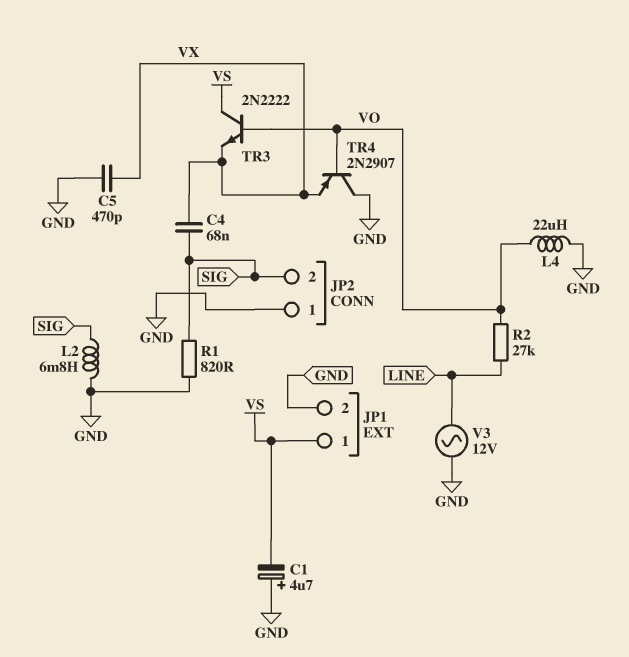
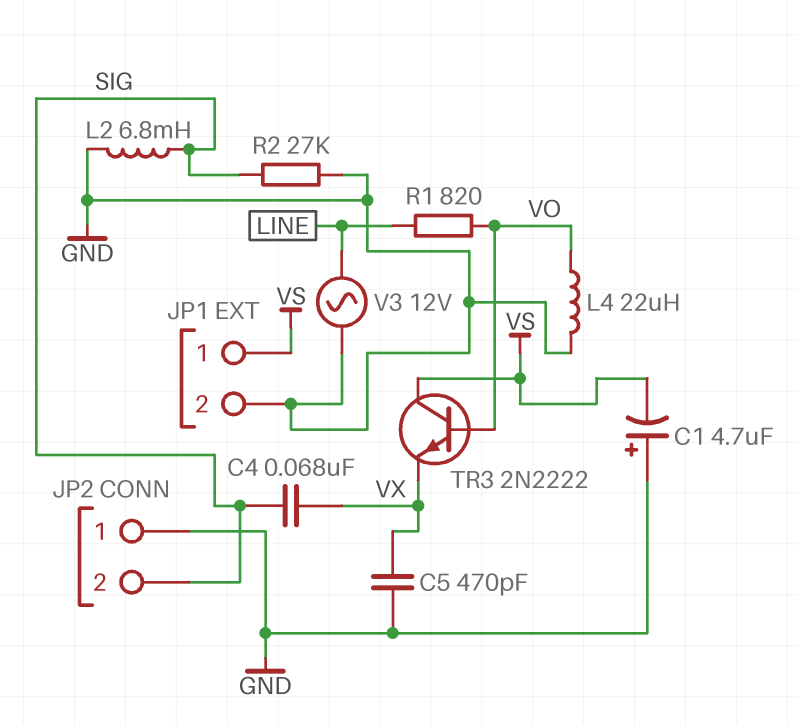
R1: 820 (GND, SIG) -> 820 (LINE, VO)
R2: 27k (LINE, VO) -> 27k (GND, SIG)
TR4: PNP 2N2907 (B VO, C GND, E VX) -> none

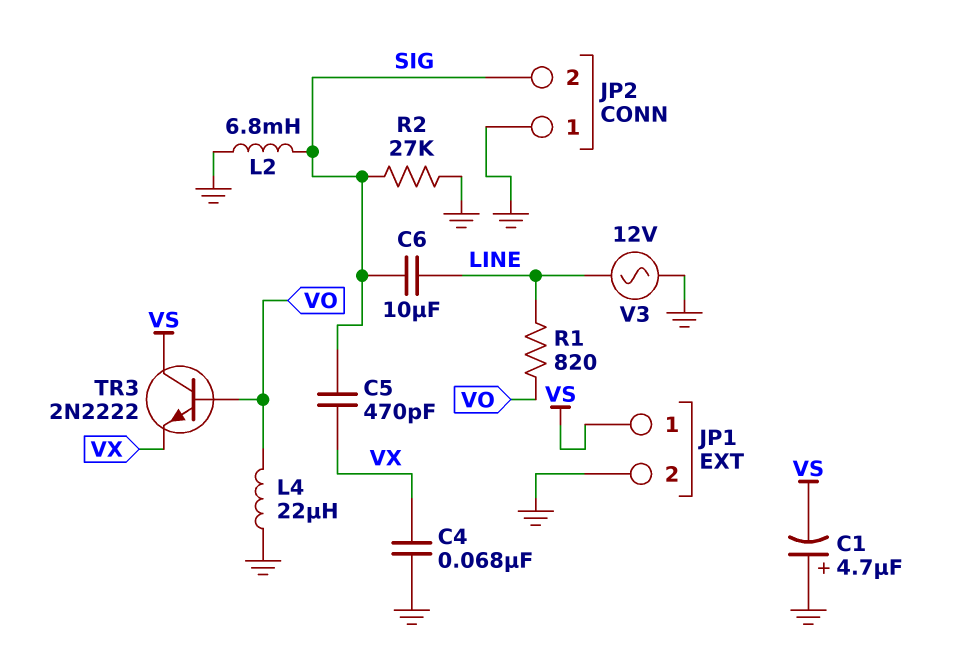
C4: 68nF (SIG, VX) -> 68nF (GND, VX)
C5: 470pF (GND, VX) -> 470pF (SIG, VX)
C6: none -> 10uF (LINE, SIG)

